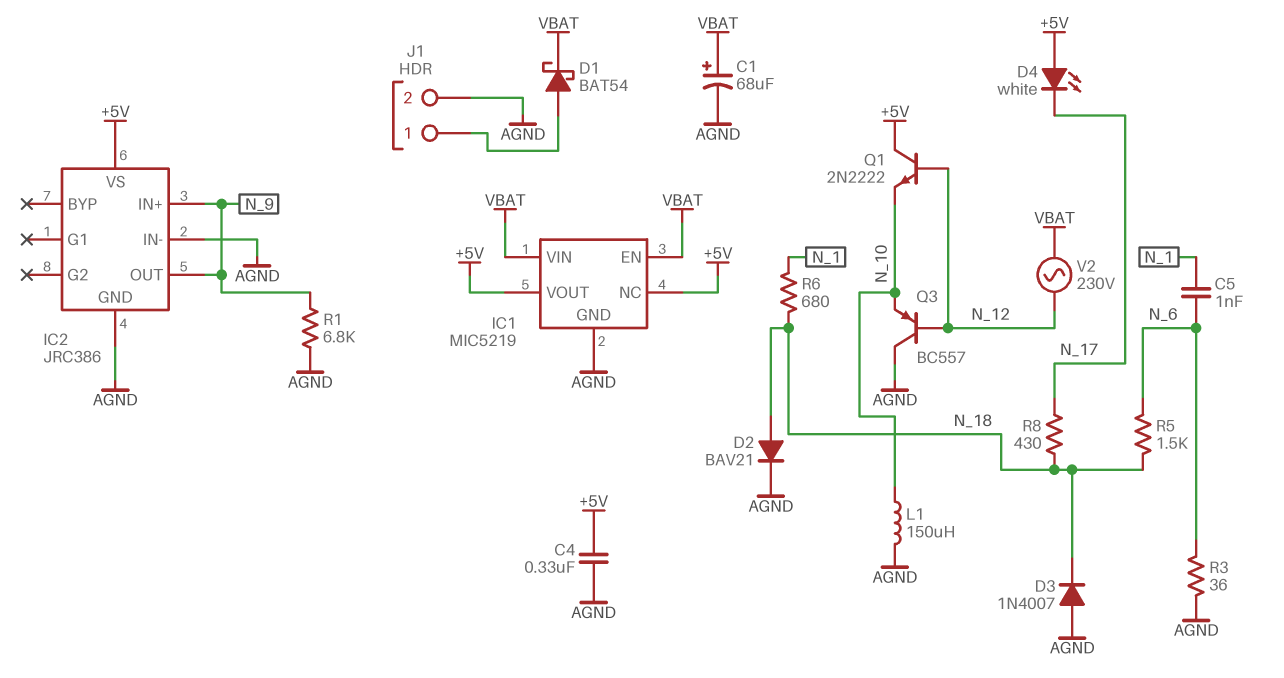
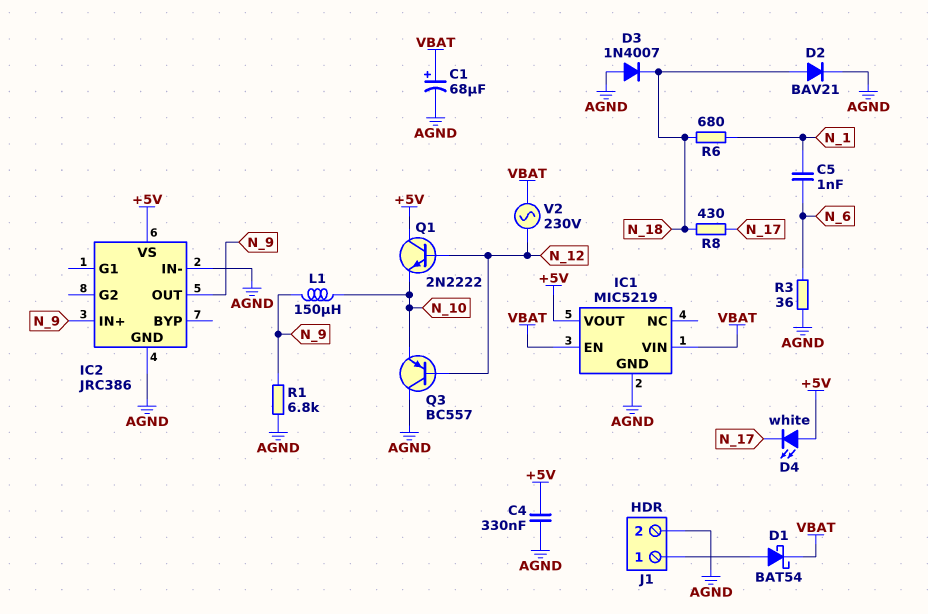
IC1 pin NC: +5V -> none
L1: 150uH (AGND, N_10) -> 150uH (N_9, N_10)
R5: 1.5k (N_6, N_18) -> none

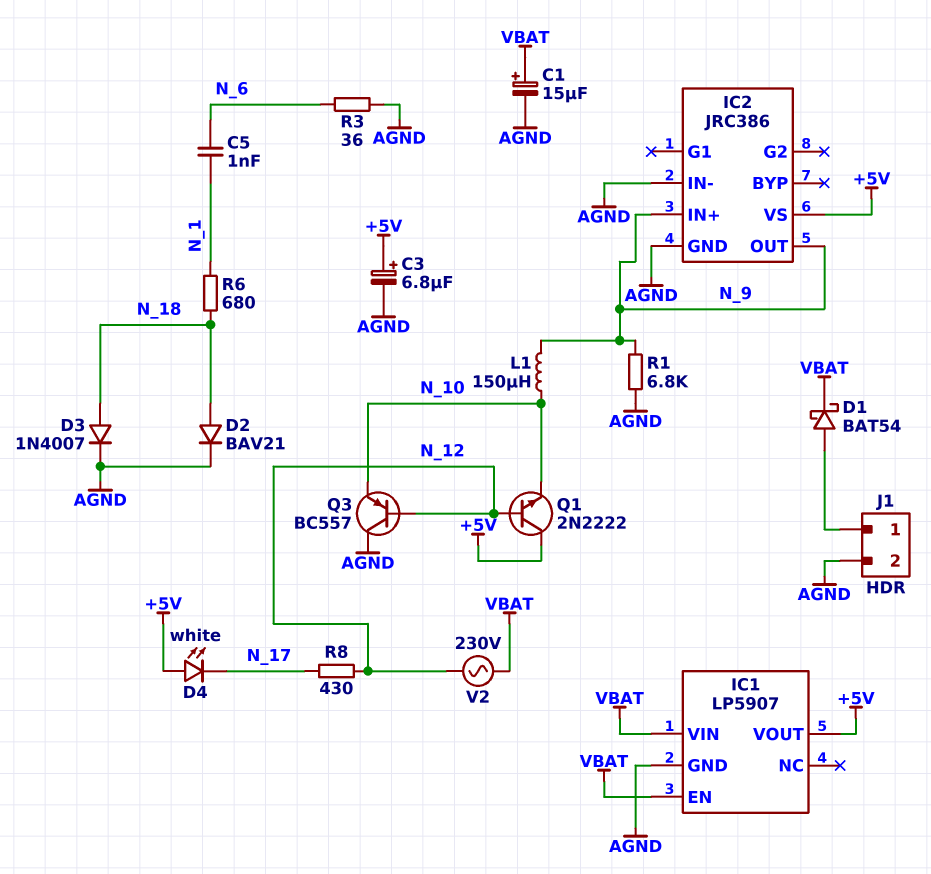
C1: 68uF (plus VBAT, minus AGND) -> 15uF (plus VBAT, minus AGND)
C3: none -> 6.8uF (plus +5V, minus AGND)
C4: 330nF (+5V, AGND) -> none
D3: diode 1N4007 (A AGND, K N_18) -> diode 1N4007 (A N_18, K AGND)
IC1: MIC5219 -> LP5907
R8: 430 (N_17, N_18) -> 430 (N_12, N_17)

